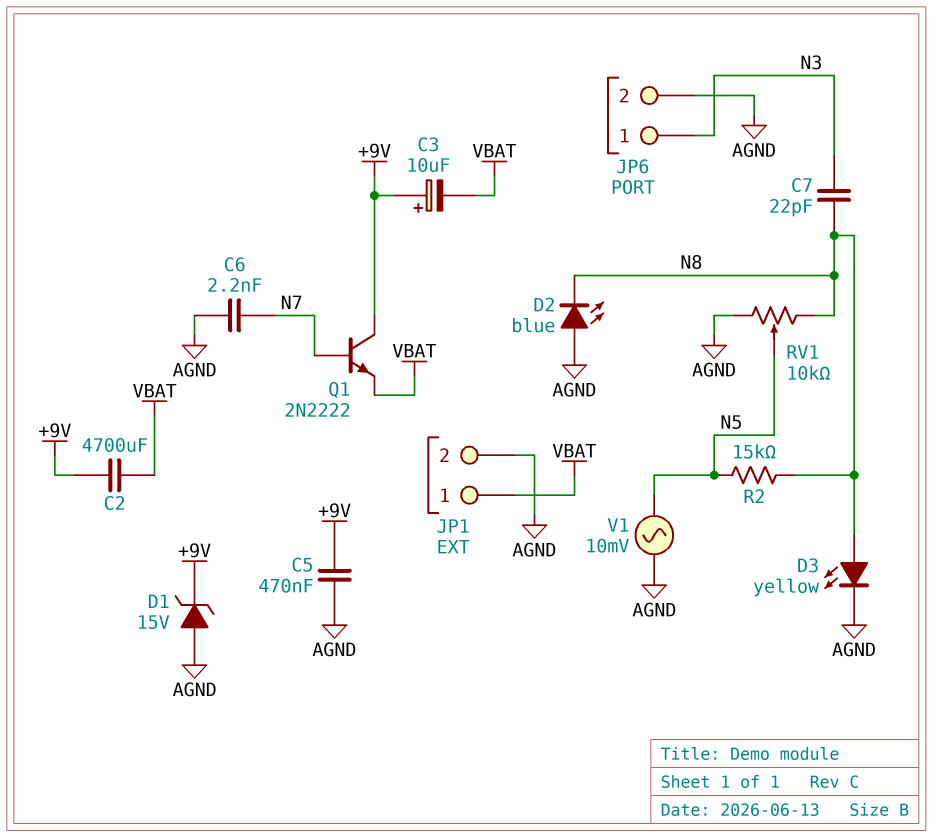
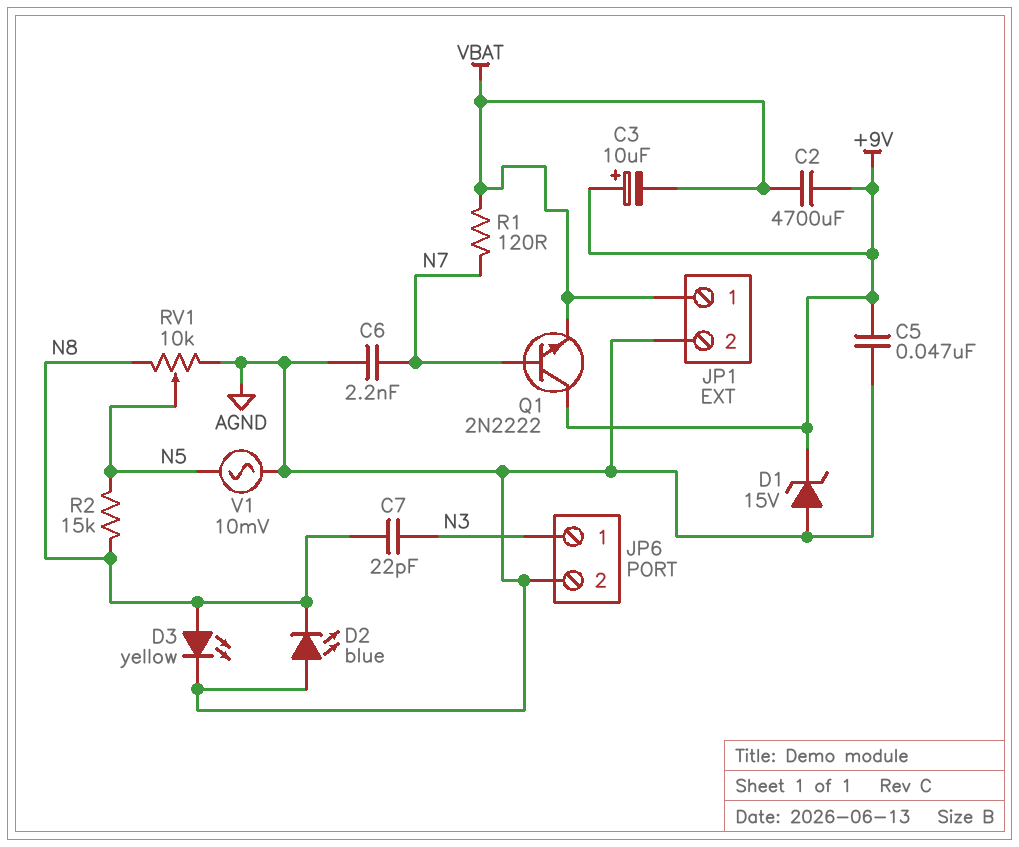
C5: 470nF (+9V, AGND) -> 47nF (+9V, AGND)
R1: none -> 120 (N7, VBAT)

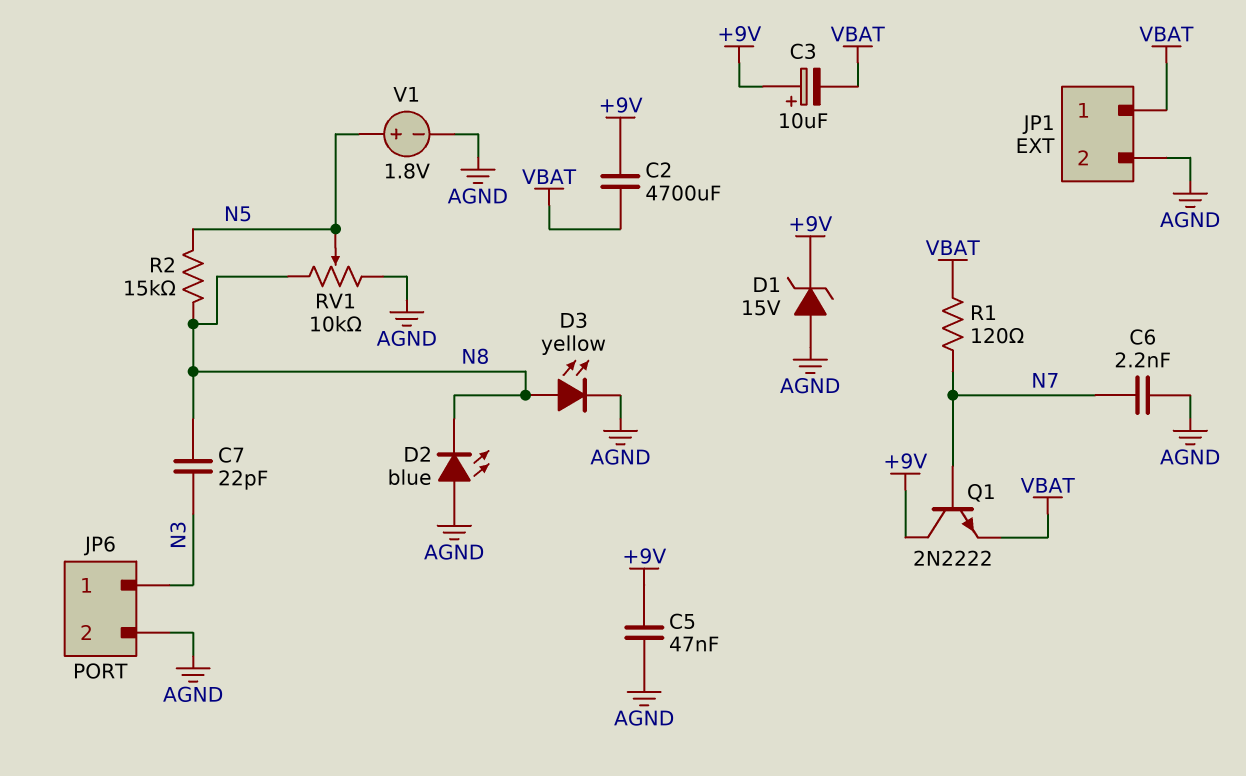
V1: AC 10mV (AGND, N5) -> 1.8V (plus N5, minus AGND)

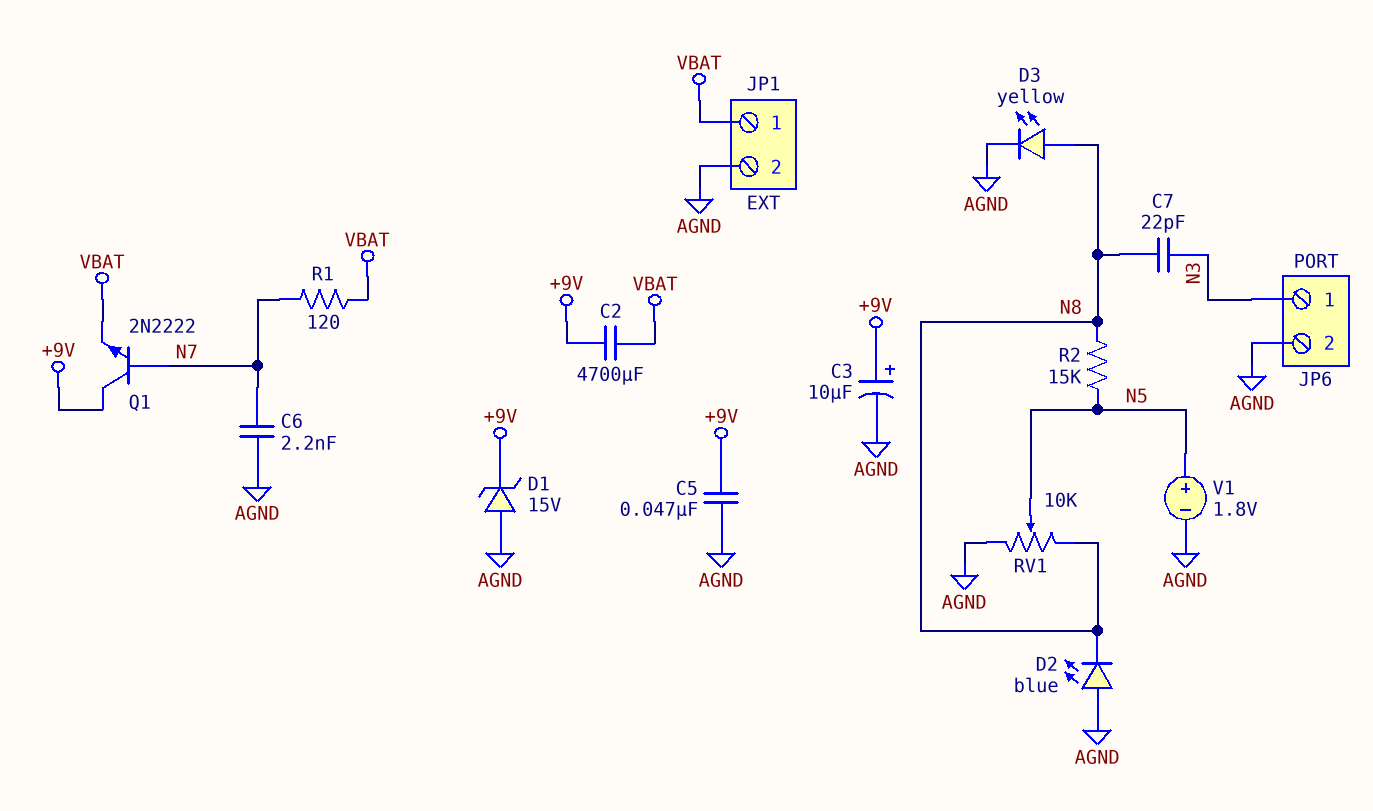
C3: 10uF (plus +9V, minus VBAT) -> 10uF (plus +9V, minus AGND)

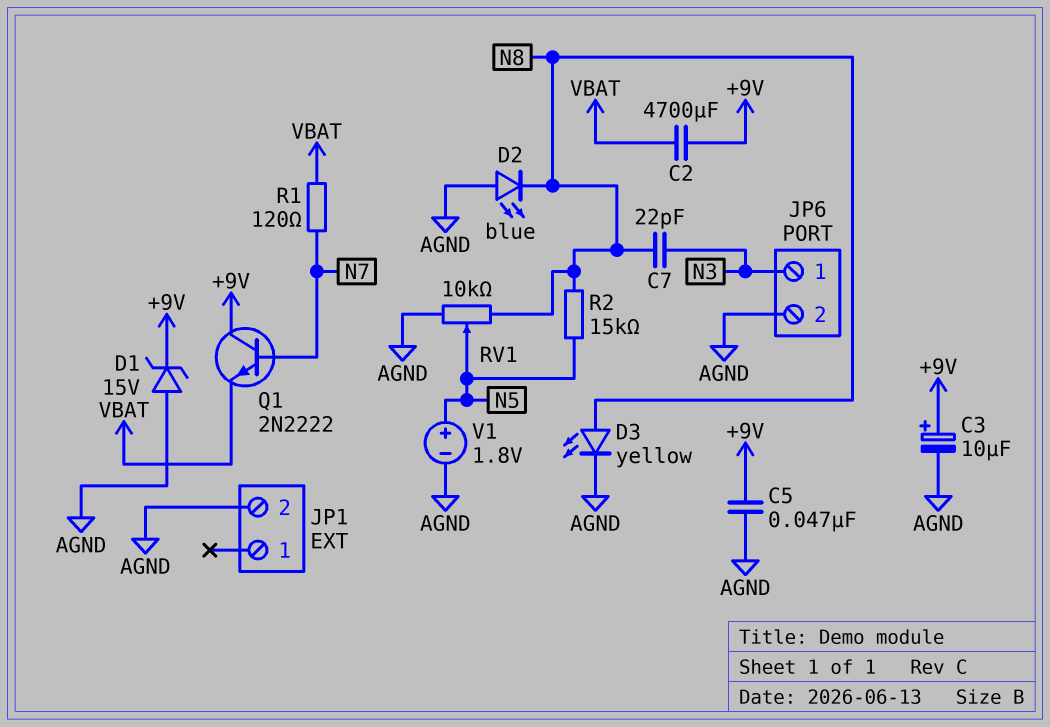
C6: 2.2nF (AGND, N7) -> none
JP1 pin 1: VBAT -> none

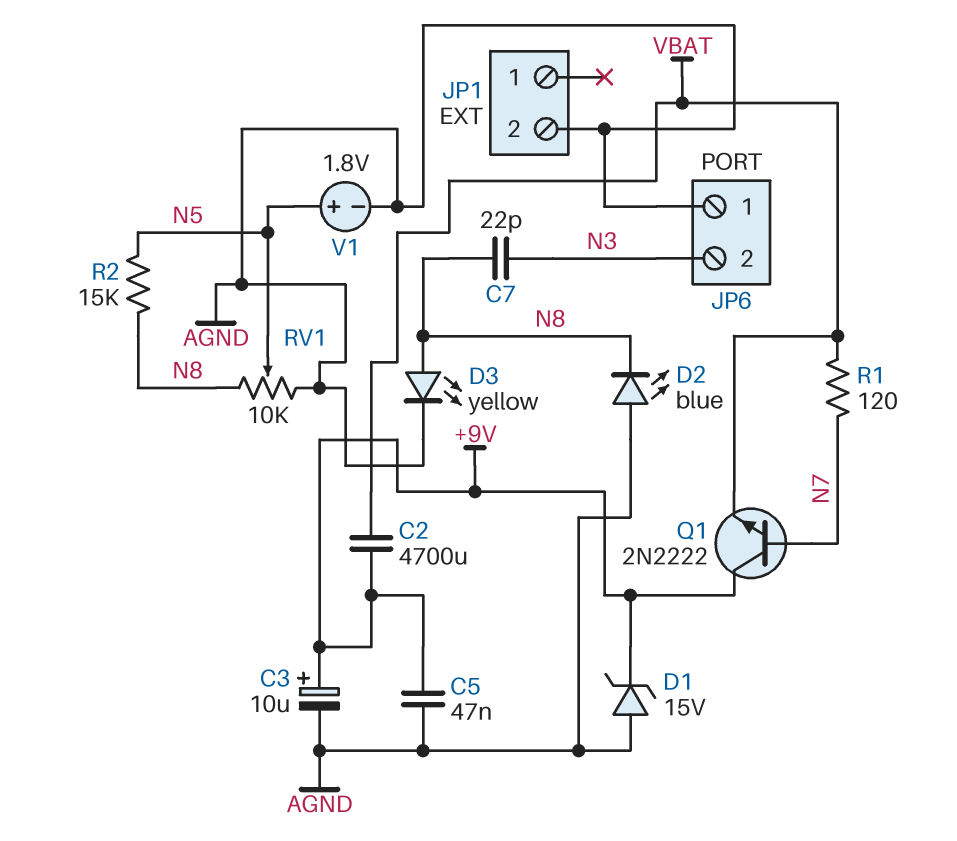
JP6 pin 1: N3 -> AGND
JP6 pin 2: AGND -> N3

